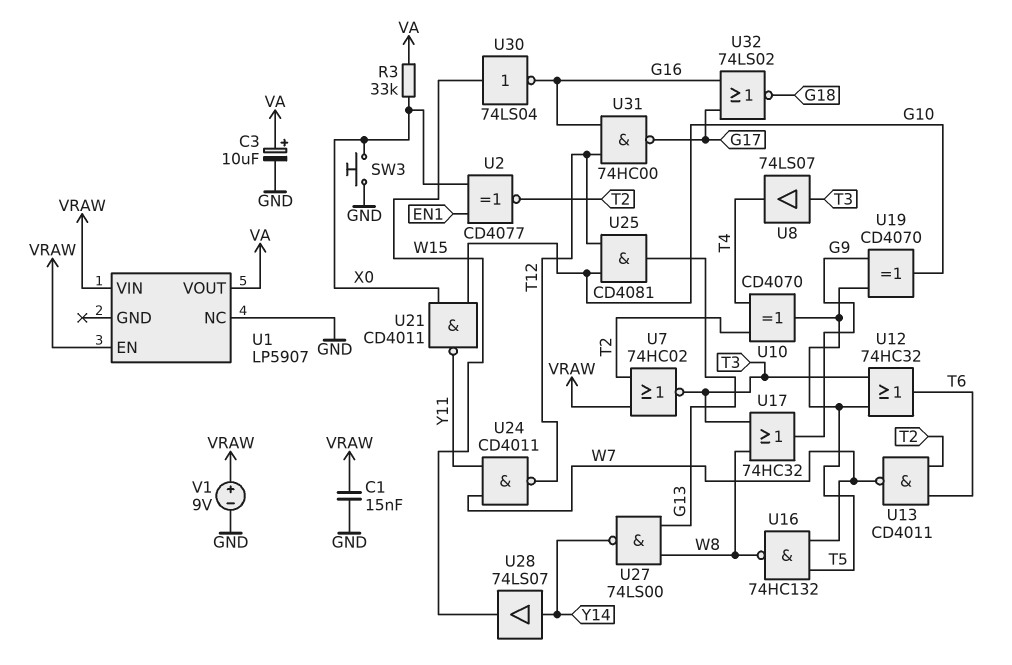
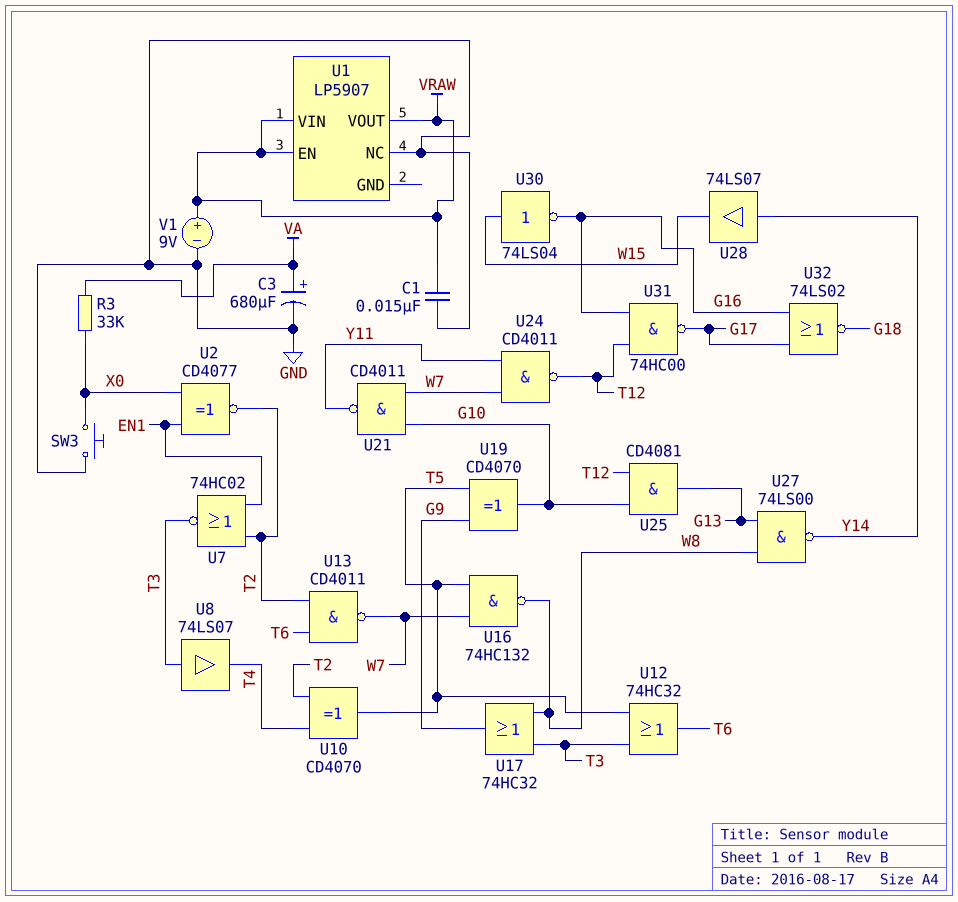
C3: 10uF (plus VA, minus GND) -> 680uF (plus VA, minus GND)
U1 pin VOUT: VA -> VRAW
U7: NOR 74HC02 (in T2, in VRAW, out T3) -> NOR 74HC02 (in EN1, in T2, out T3)
U21: NAND CD4011 (in G10, in X0, out Y11) -> NAND CD4011 (in G10, in W7, out Y11)

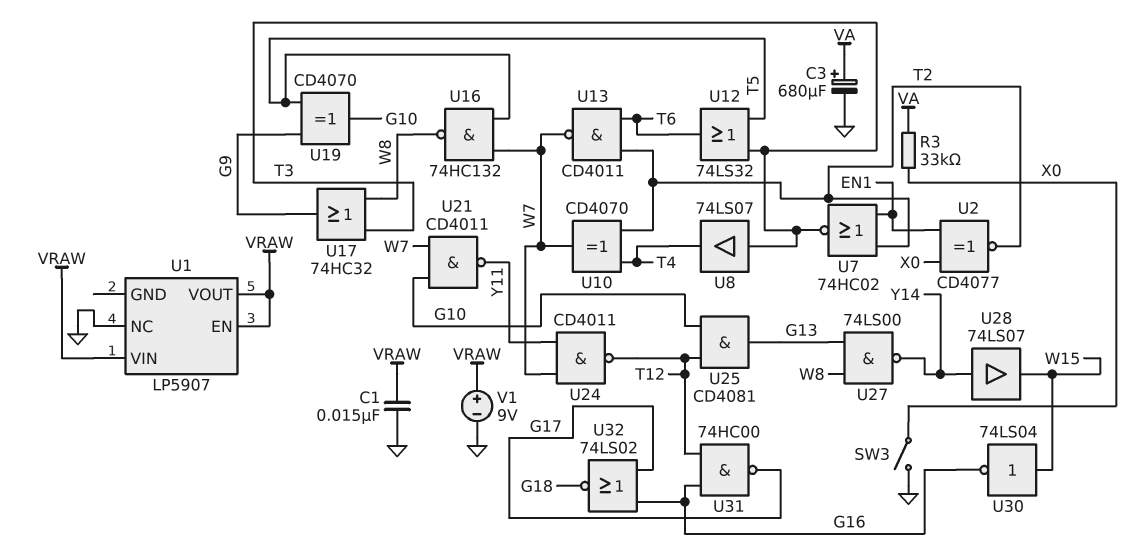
SW3: button (GND, X0) -> switch (GND, X0)
U10: XOR CD4070 (in T2, in T4, out T5) -> XOR CD4070 (in T2, in T4, out W7)
U12: OR 74HC32 (in T3, in T5, out T6) -> OR 74LS32 (in T3, in T5, out T6)

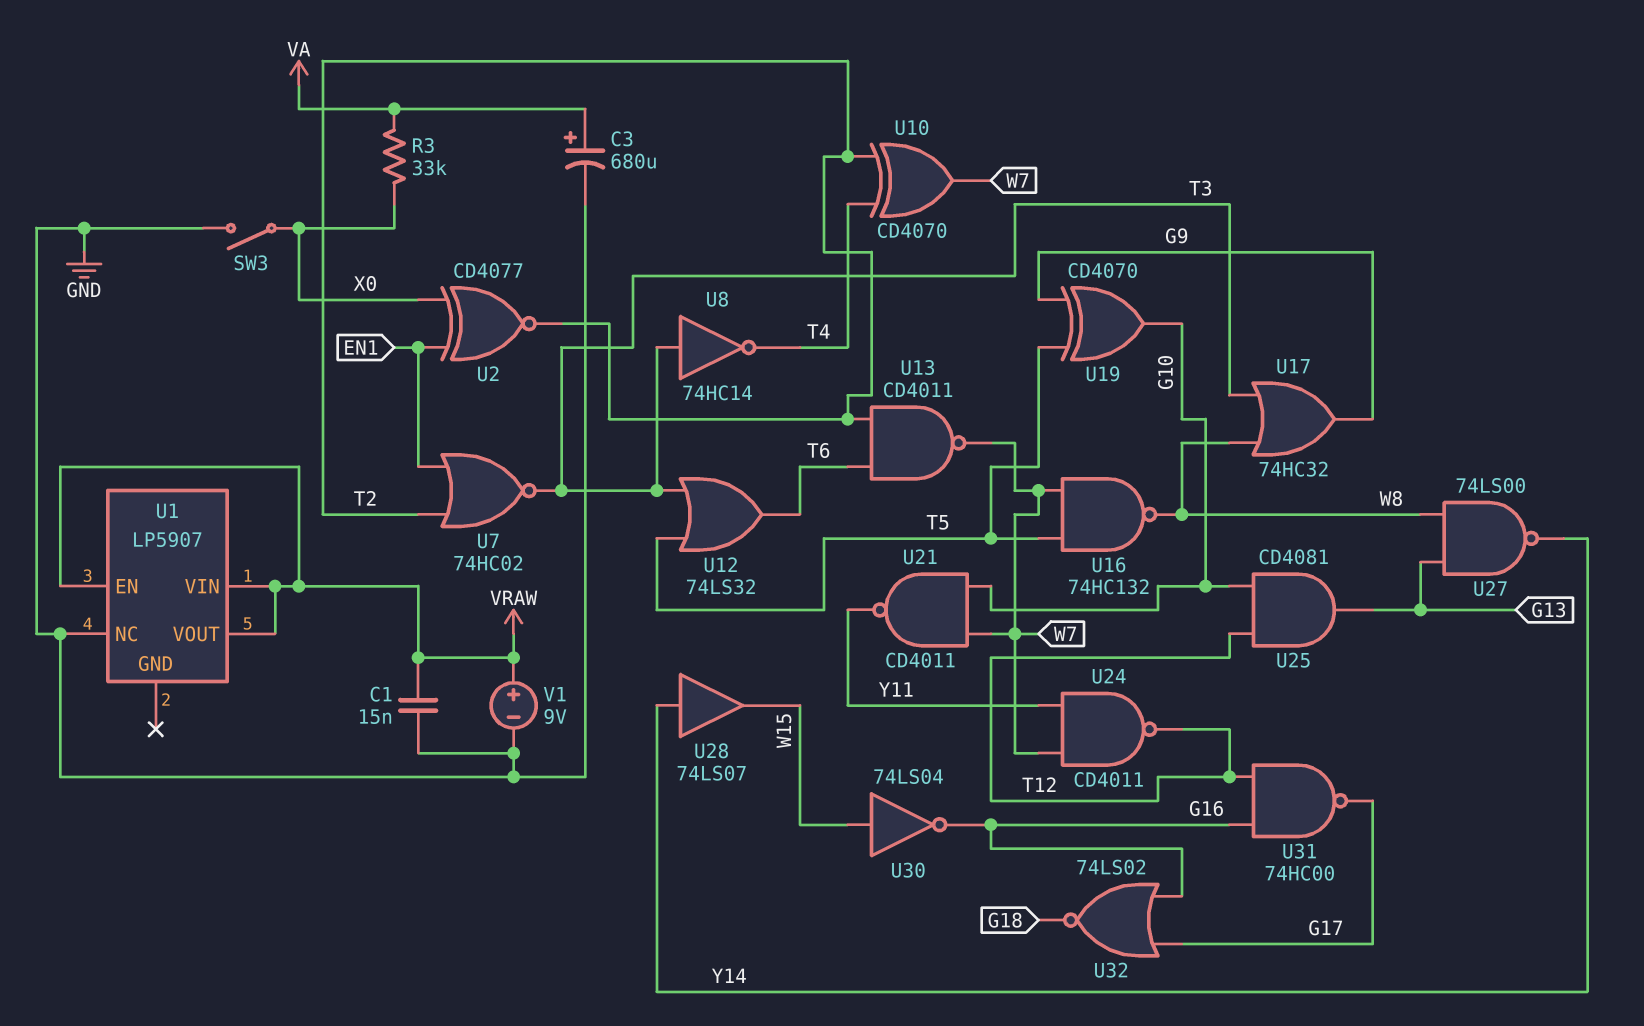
U8: buffer 74LS07 (in T3, out T4) -> NOT 74HC14 (in T3, out T4)

